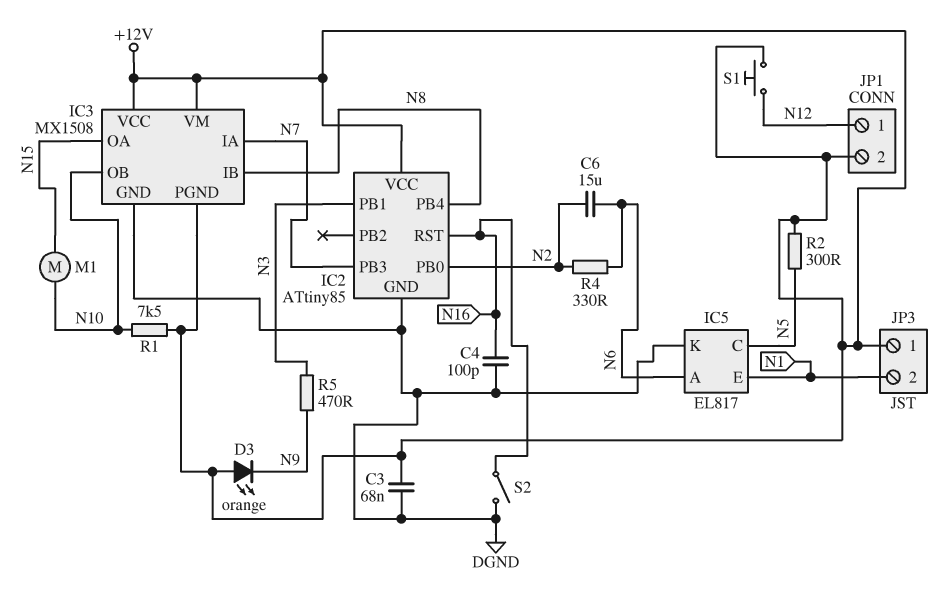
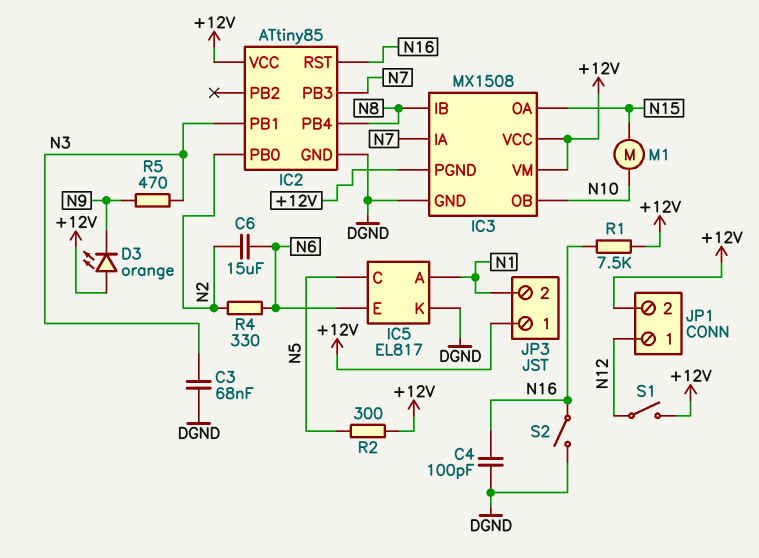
C3: 68nF (+12V, DGND) -> 68nF (DGND, N3)
IC5 pin A: N6 -> N1
IC5 pin E: N1 -> N6
R1: 7.5k (+12V, N10) -> 7.5k (+12V, N16)
S1: button (+12V, N12) -> switch (+12V, N12)

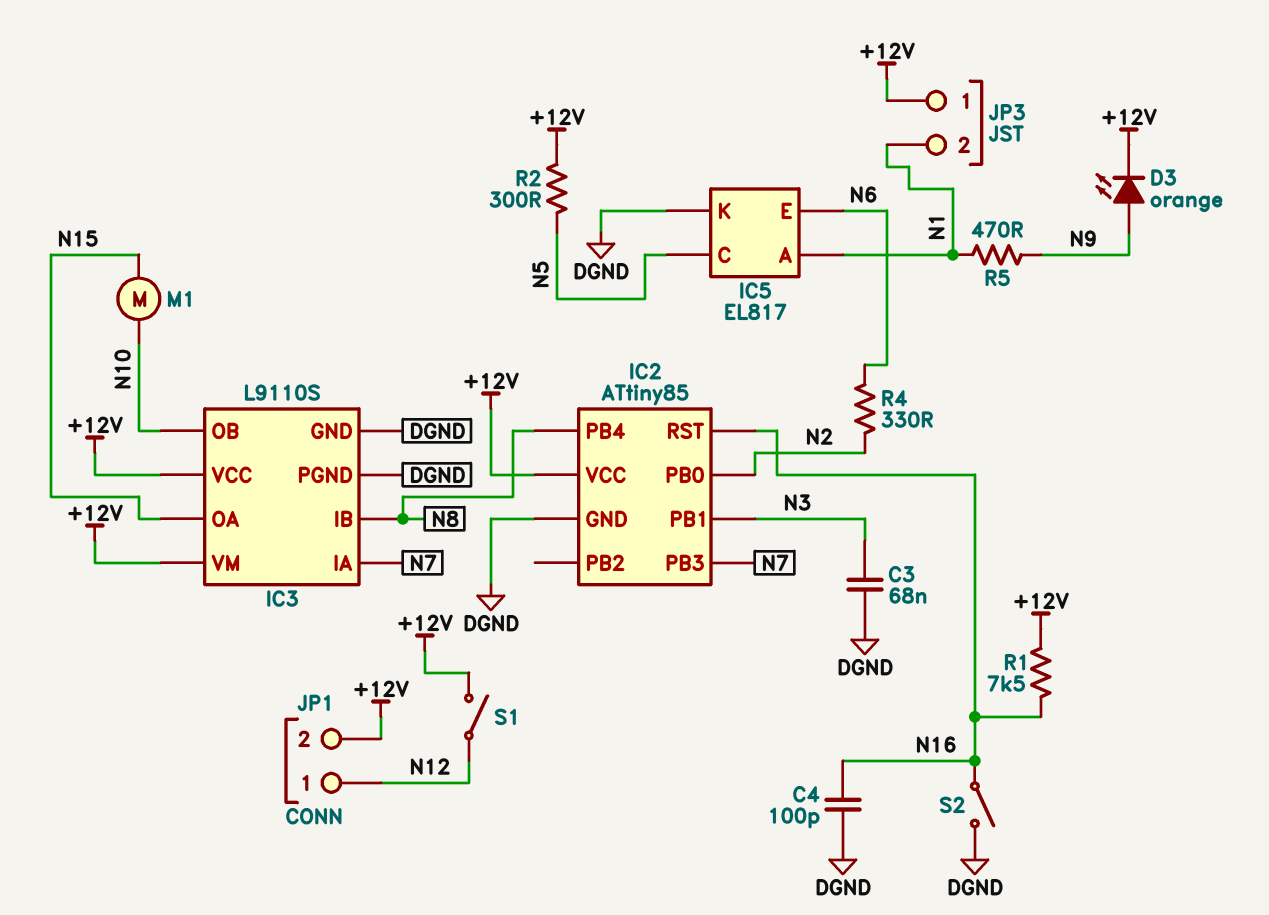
C6: 15uF (N2, N6) -> none
D3: LED orange (A +12V, K N9) -> LED orange (A N9, K +12V)
IC3: MX1508 -> L9110S
IC3 pin PGND: +12V -> DGND
R5: 470 (N3, N9) -> 470 (N1, N9)

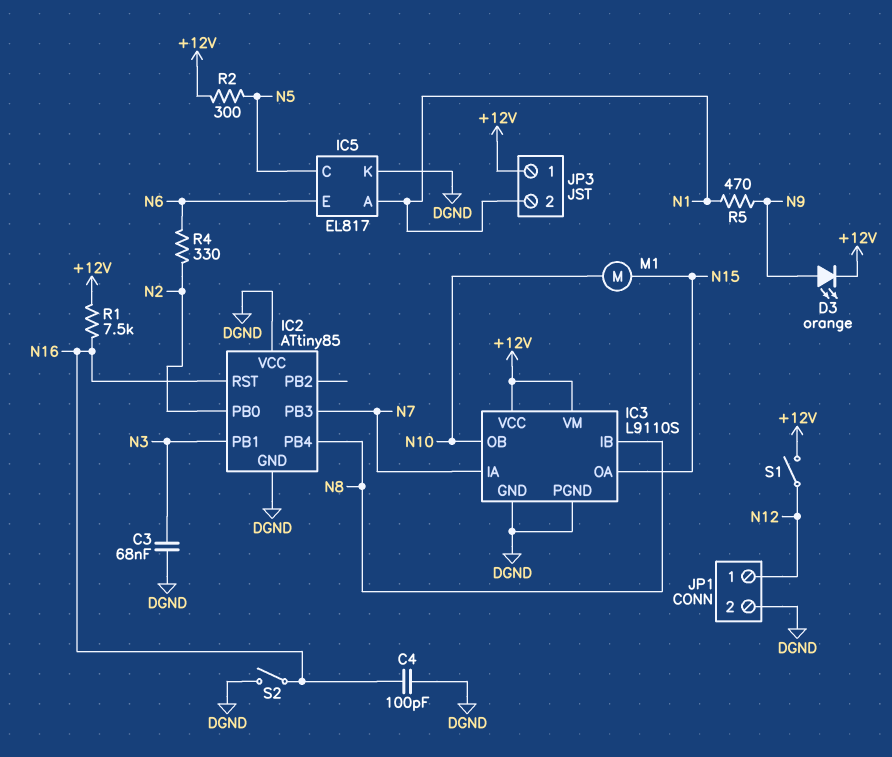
IC2 pin VCC: +12V -> DGND
JP1 pin 2: +12V -> DGND

